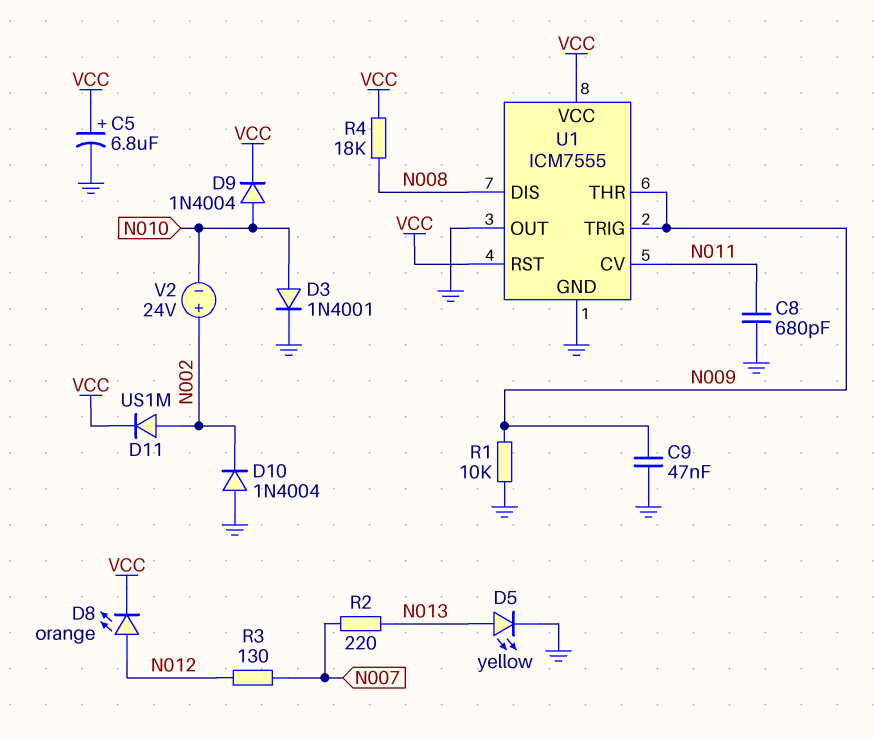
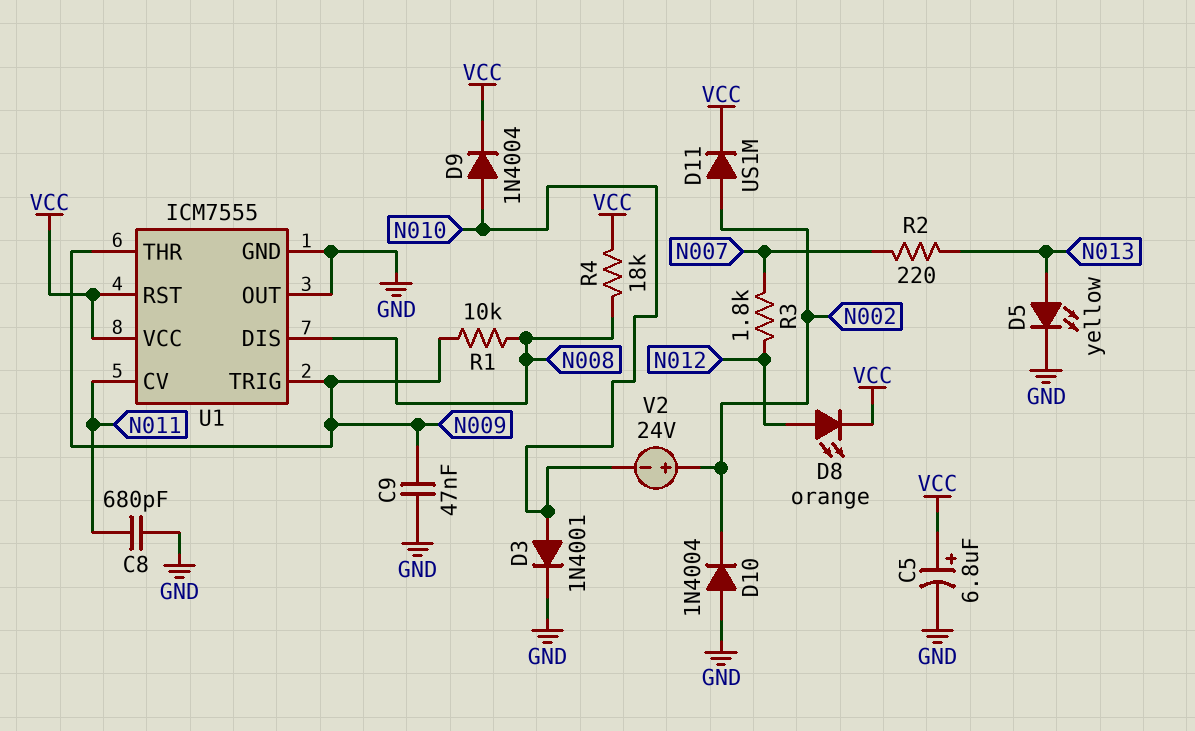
R1: 10k (GND, N009) -> 10k (N008, N009)
R3: 130 (N007, N012) -> 1.8k (N007, N012)

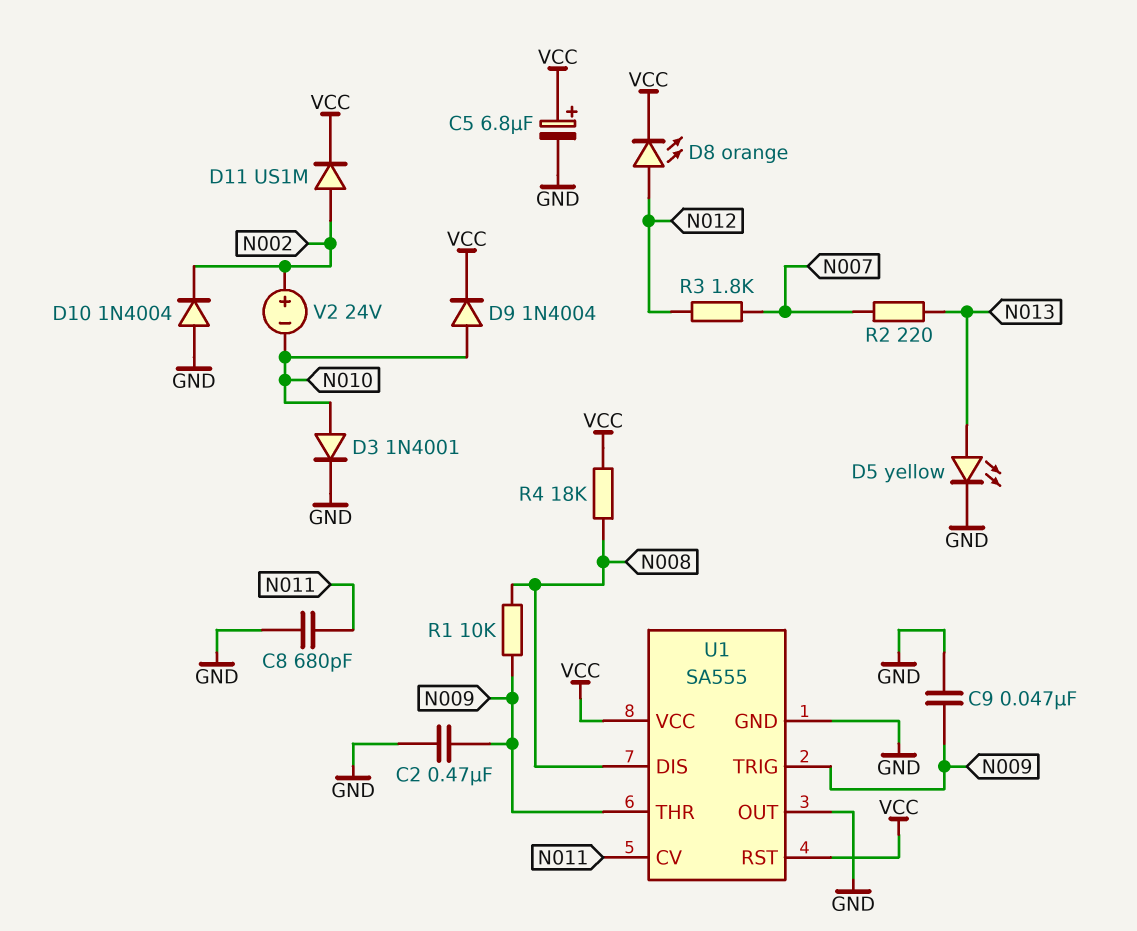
C2: none -> 470nF (GND, N009)
U1: ICM7555 -> SA555

